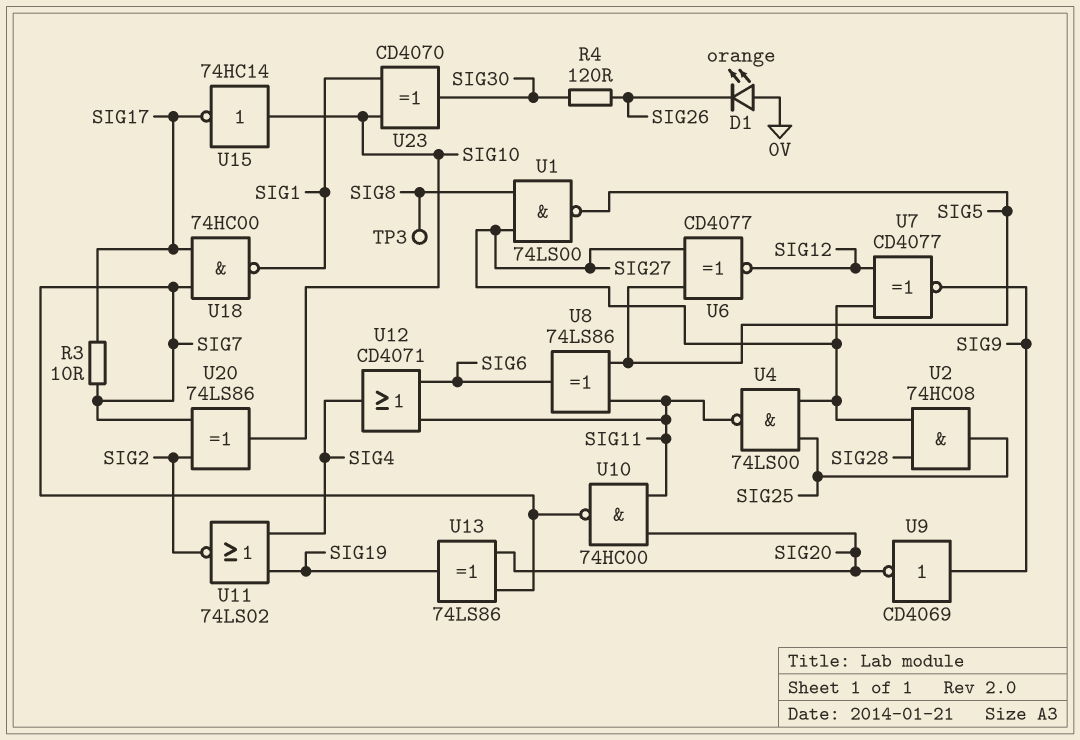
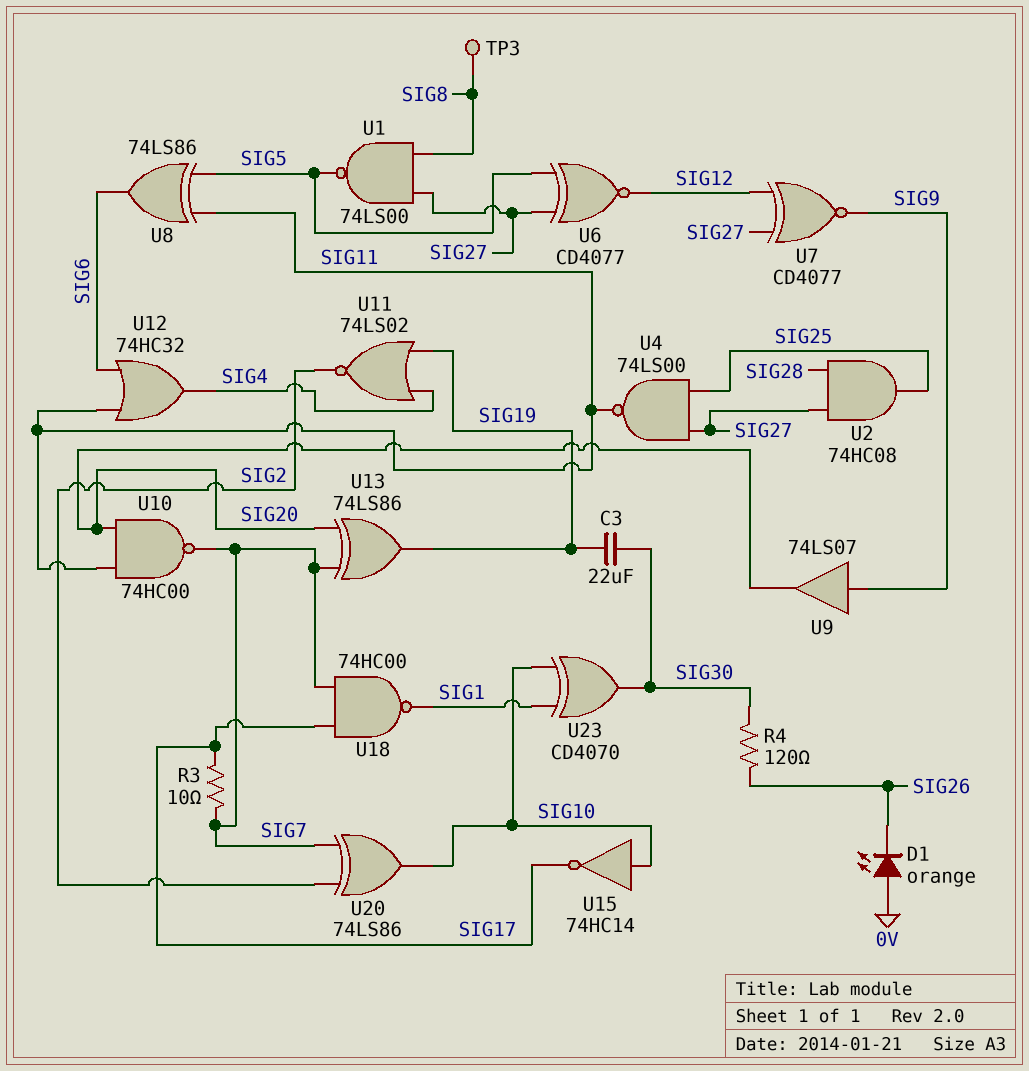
C3: none -> 22uF (SIG19, SIG30)
U9: NOT CD4069 (in SIG9, out SIG20) -> buffer 74LS07 (in SIG9, out SIG20)
U12: OR CD4071 (in SIG6, in SIG11, out SIG4) -> OR 74HC32 (in SIG6, in SIG11, out SIG4)

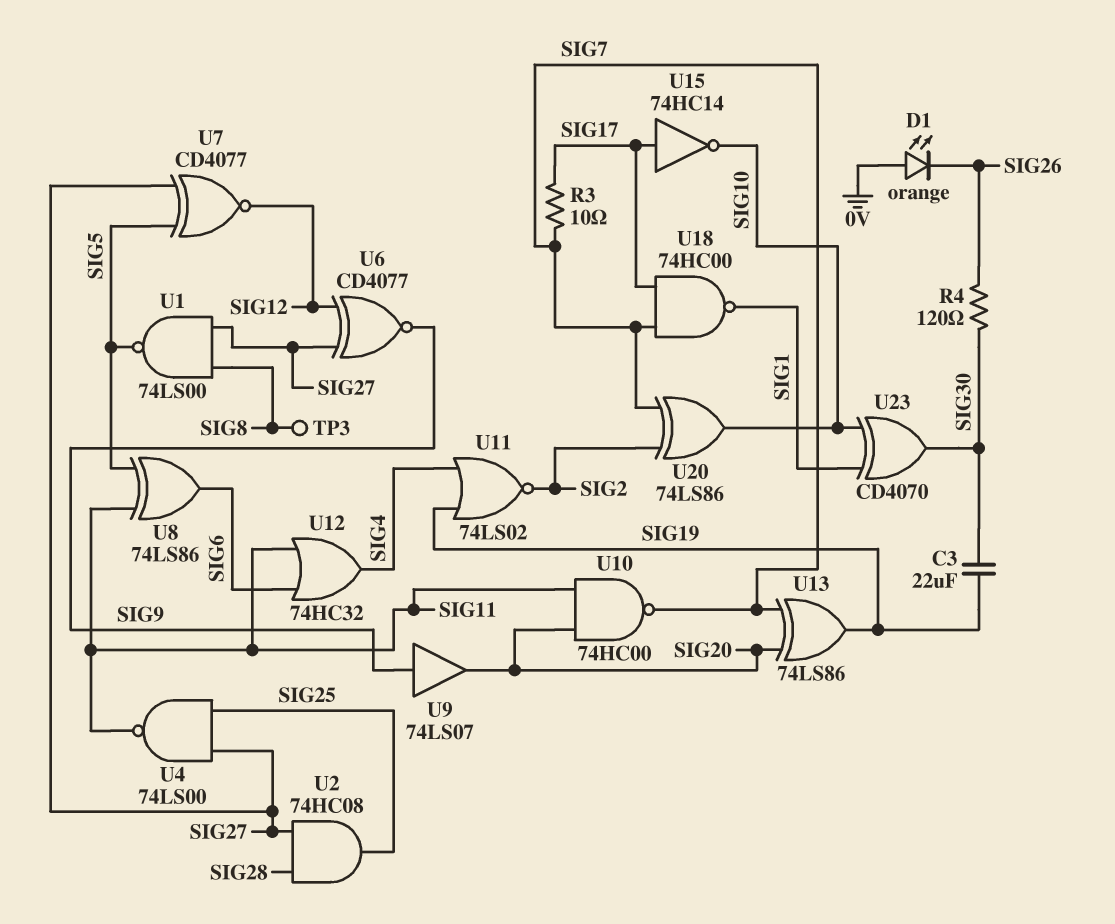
U6: XNOR CD4077 (in SIG5, in SIG27, out SIG12) -> XNOR CD4077 (in SIG12, in SIG27, out SIG9)
U7: XNOR CD4077 (in SIG12, in SIG27, out SIG9) -> XNOR CD4077 (in SIG5, in SIG27, out SIG12)
U15: NOT 74HC14 (in SIG10, out SIG17) -> NOT 74HC14 (in SIG17, out SIG10)

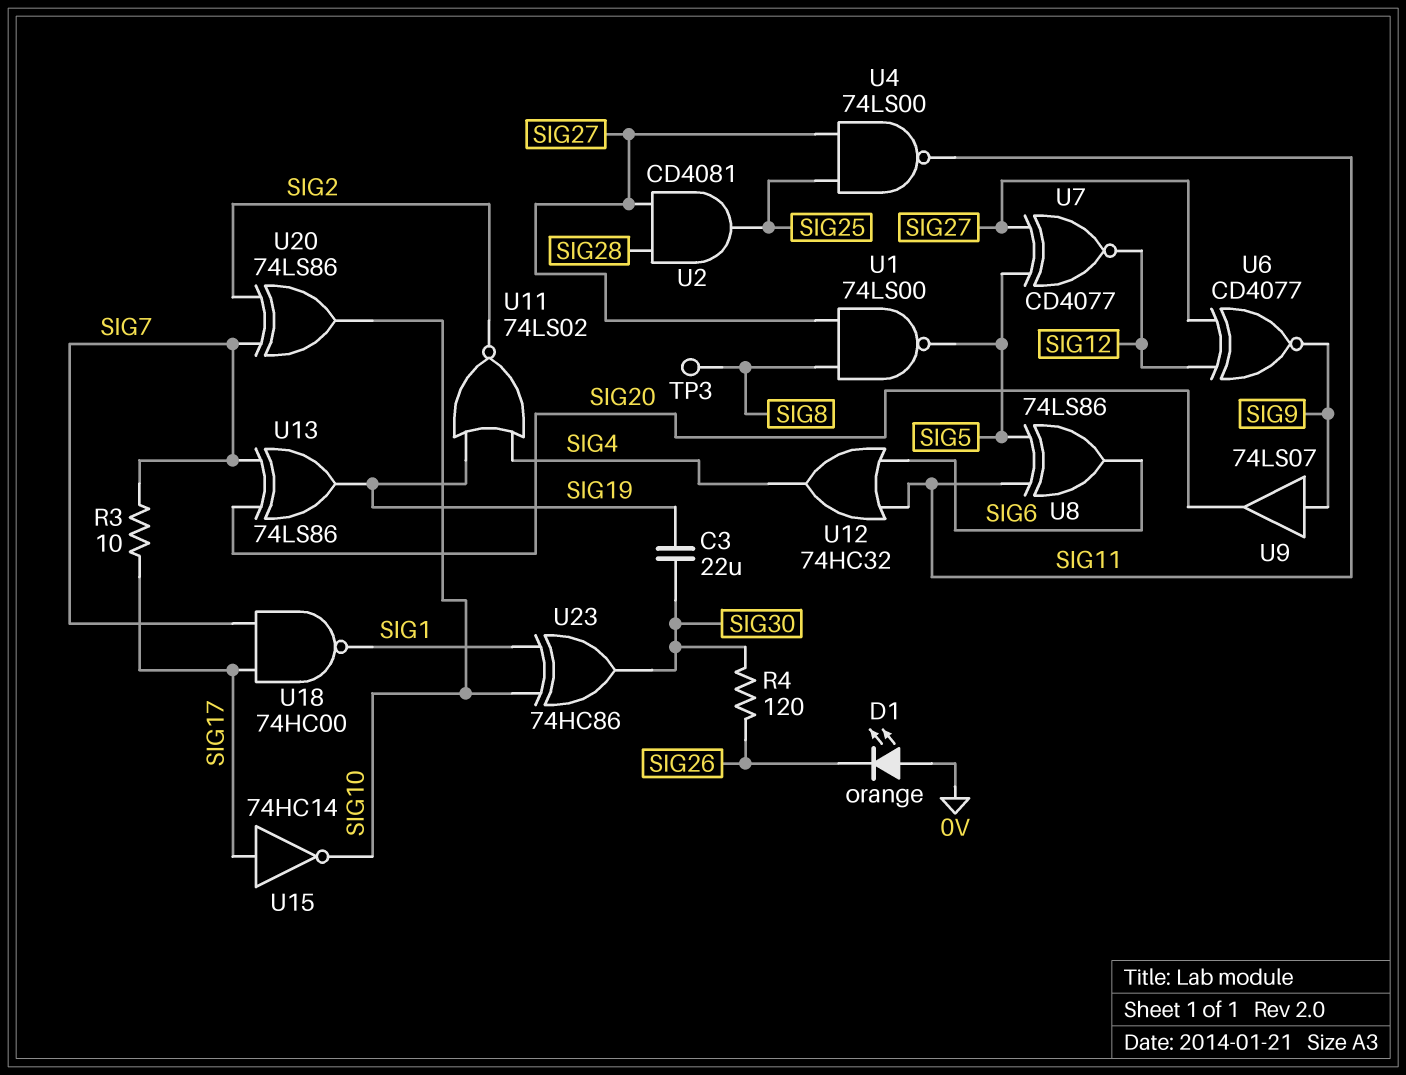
U2: AND 74HC08 (in SIG27, in SIG28, out SIG25) -> AND CD4081 (in SIG27, in SIG28, out SIG25)
U10: NAND 74HC00 (in SIG11, in SIG20, out SIG7) -> none
U23: XOR CD4070 (in SIG1, in SIG10, out SIG30) -> XOR 74HC86 (in SIG1, in SIG10, out SIG30)

